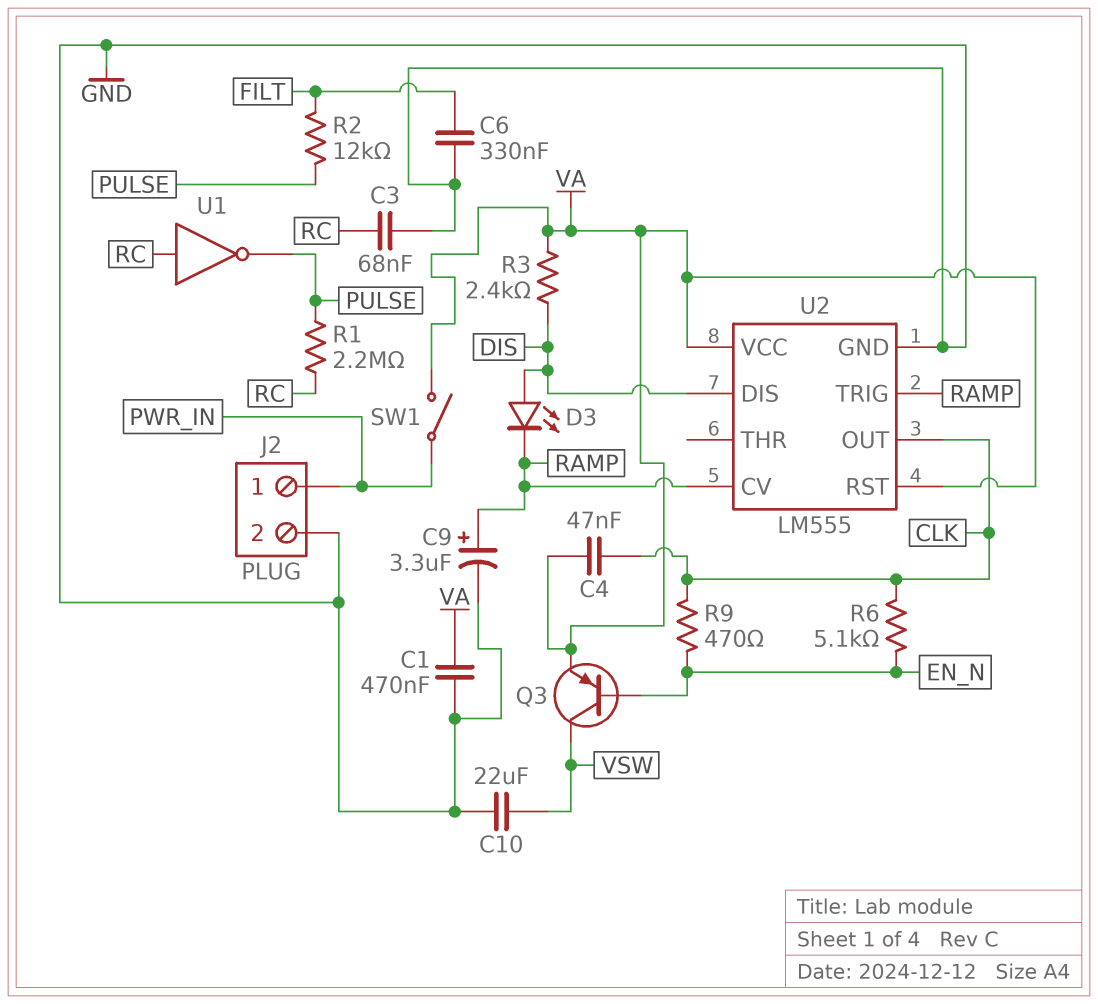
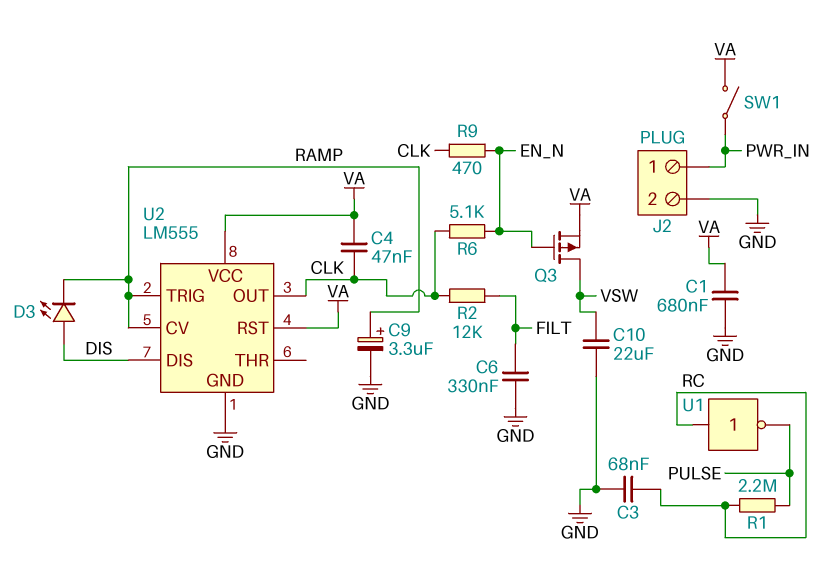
C1: 470nF (GND, VA) -> 680nF (GND, VA)
Q3: PNP (B EN_N, C VSW, E VA) -> PMOS (G EN_N, D VSW, S VA)
R2: 12k (FILT, PULSE) -> 12k (CLK, FILT)
R3: 2.4k (DIS, VA) -> none

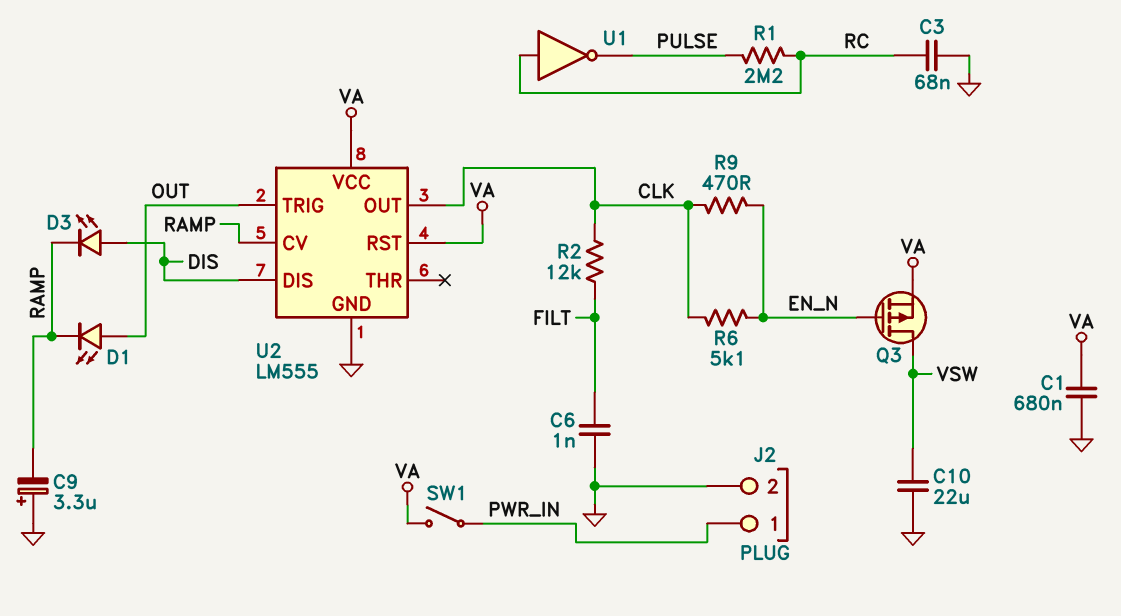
C4: 47nF (CLK, VA) -> none
C6: 330nF (FILT, GND) -> 1nF (FILT, GND)
C9: 3.3uF (plus RAMP, minus GND) -> 3.3uF (plus GND, minus RAMP)
D1: none -> LED (A OUT, K RAMP)
U2 pin TRIG: RAMP -> OUT

